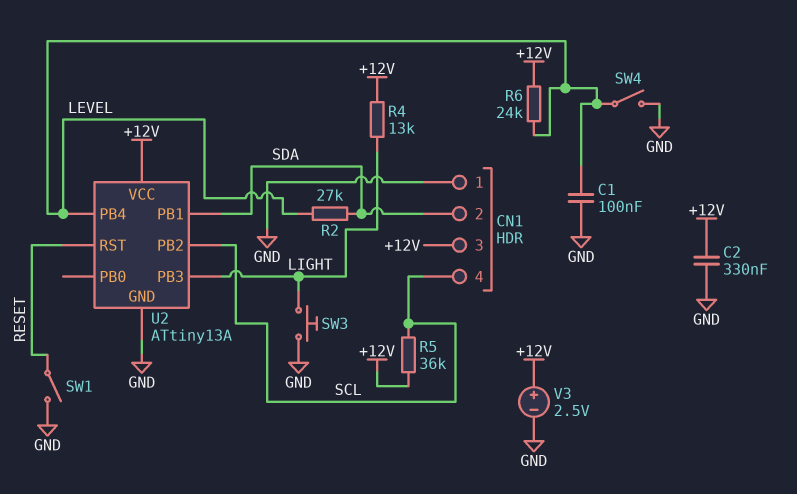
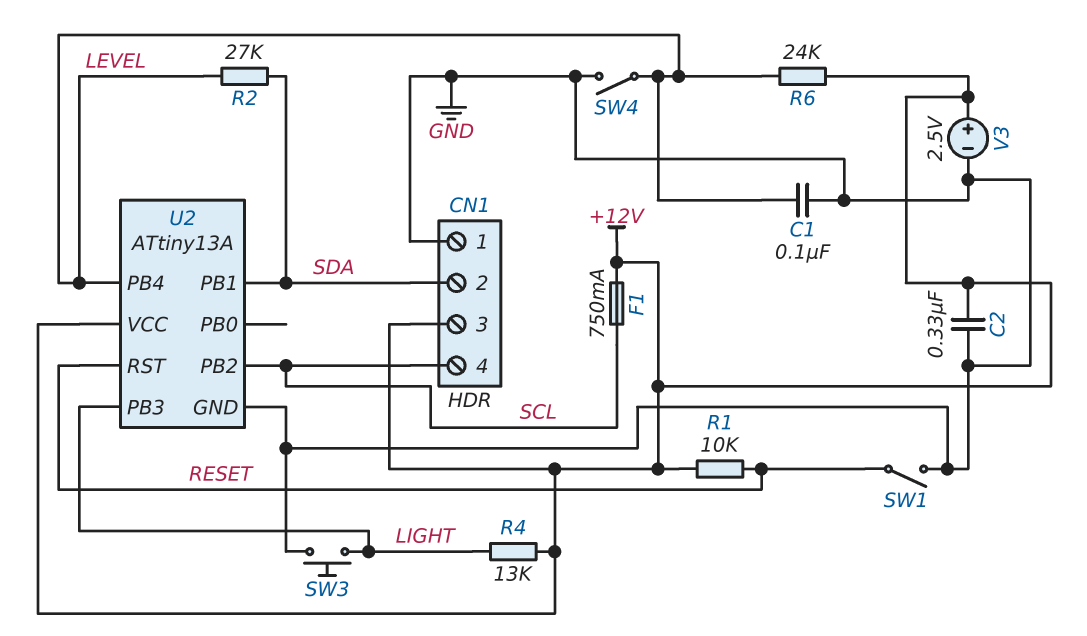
F1: none -> 750mA (+12V, SCL)
R1: none -> 10k (+12V, RESET)
R5: 36k (+12V, SCL) -> none

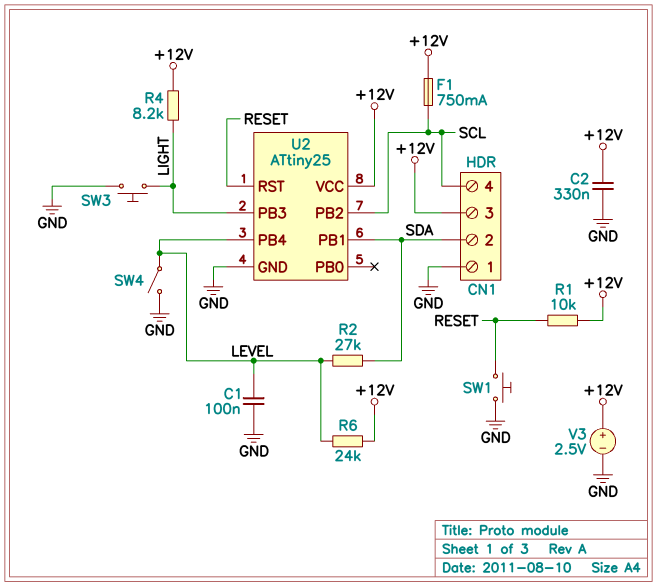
R4: 13k (+12V, LIGHT) -> 8.2k (+12V, LIGHT)
SW1: switch (GND, RESET) -> button (GND, RESET)
U2: ATtiny13A -> ATtiny25

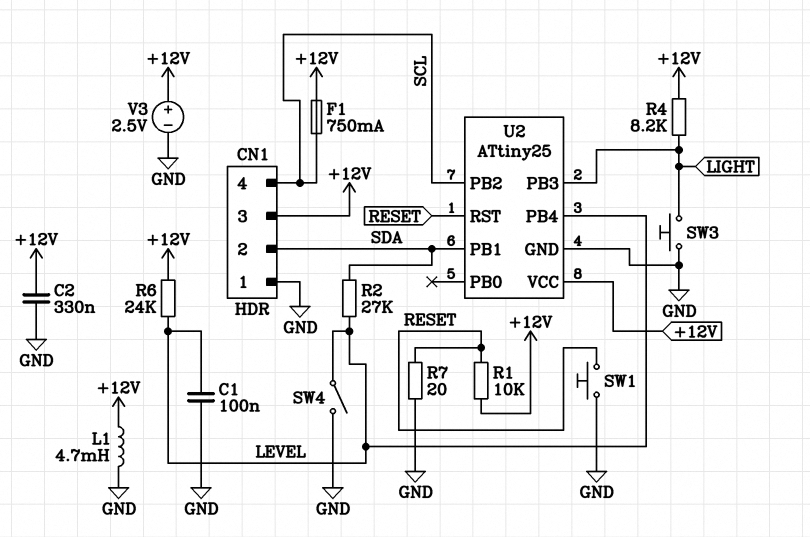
L1: none -> 4.7mH (+12V, GND)
R7: none -> 20 (GND, RESET)

